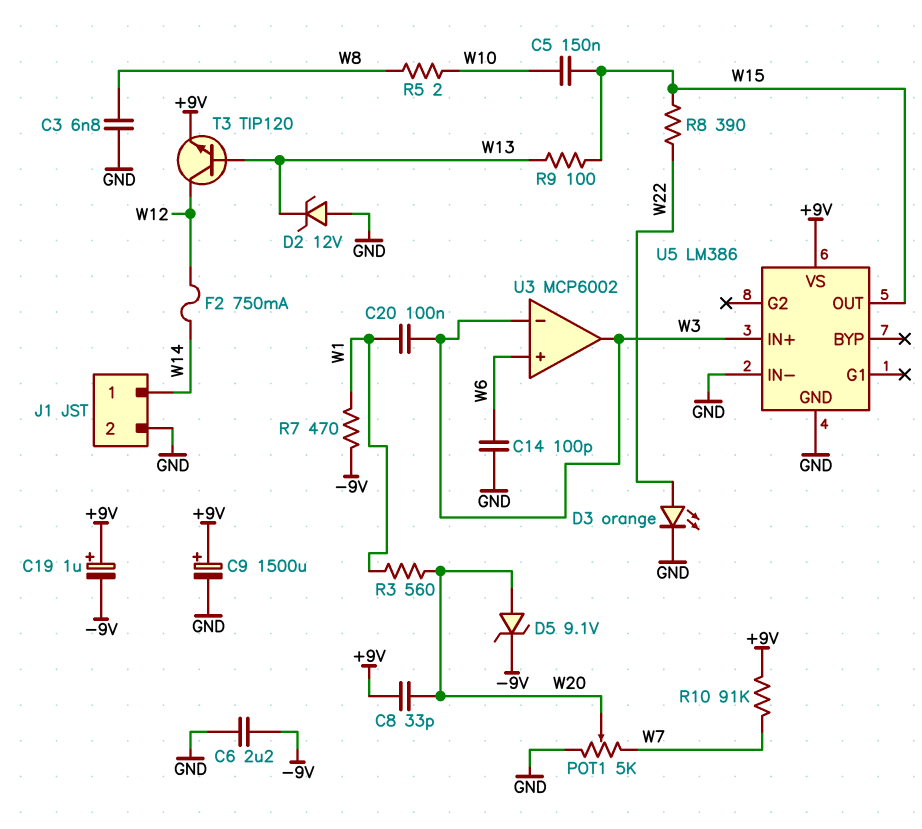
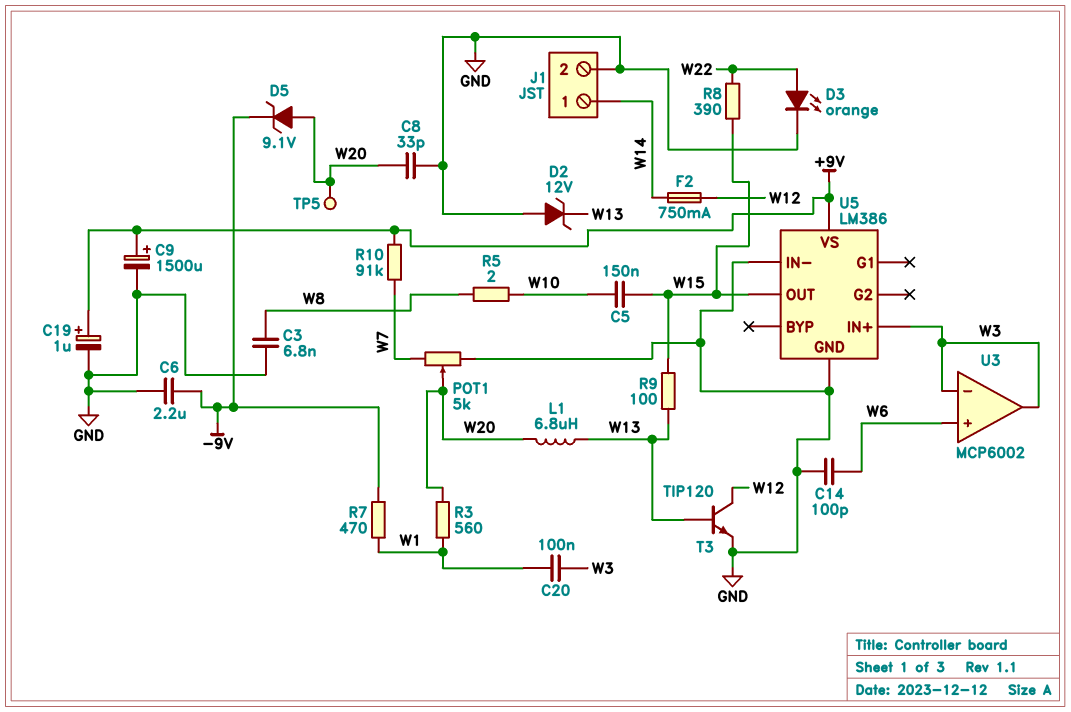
C8: 33pF (+9V, W20) -> 33pF (GND, W20)
C19: 1uF (plus +9V, minus -9V) -> 1uF (plus +9V, minus GND)
L1: none -> 6.8uH (W13, W20)
T3: NPN TIP120 (B W13, C W12, E +9V) -> NPN TIP120 (B W13, C W12, E GND)
TP5: none -> test point (W20)

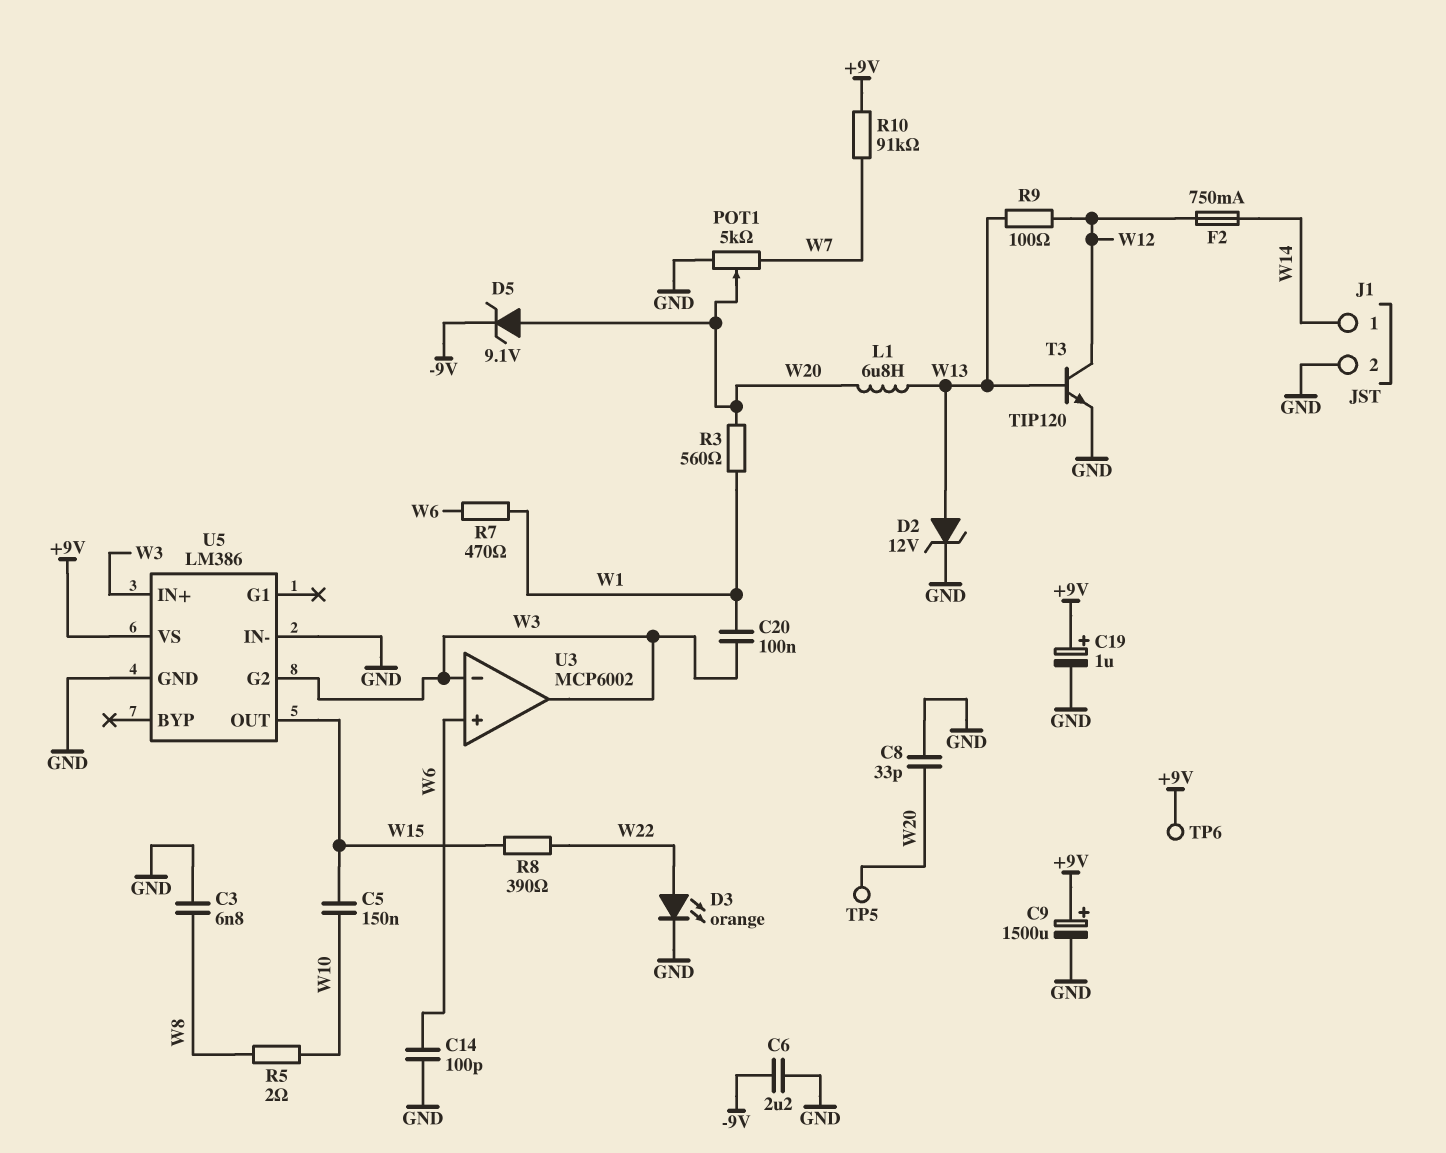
D2: zener 12V (A GND, K W13) -> zener 12V (A W13, K GND)
R7: 470 (-9V, W1) -> 470 (W1, W6)
R9: 100 (W13, W15) -> 100 (W12, W13)
TP6: none -> test point (+9V)
U5 pin G2: none -> W3

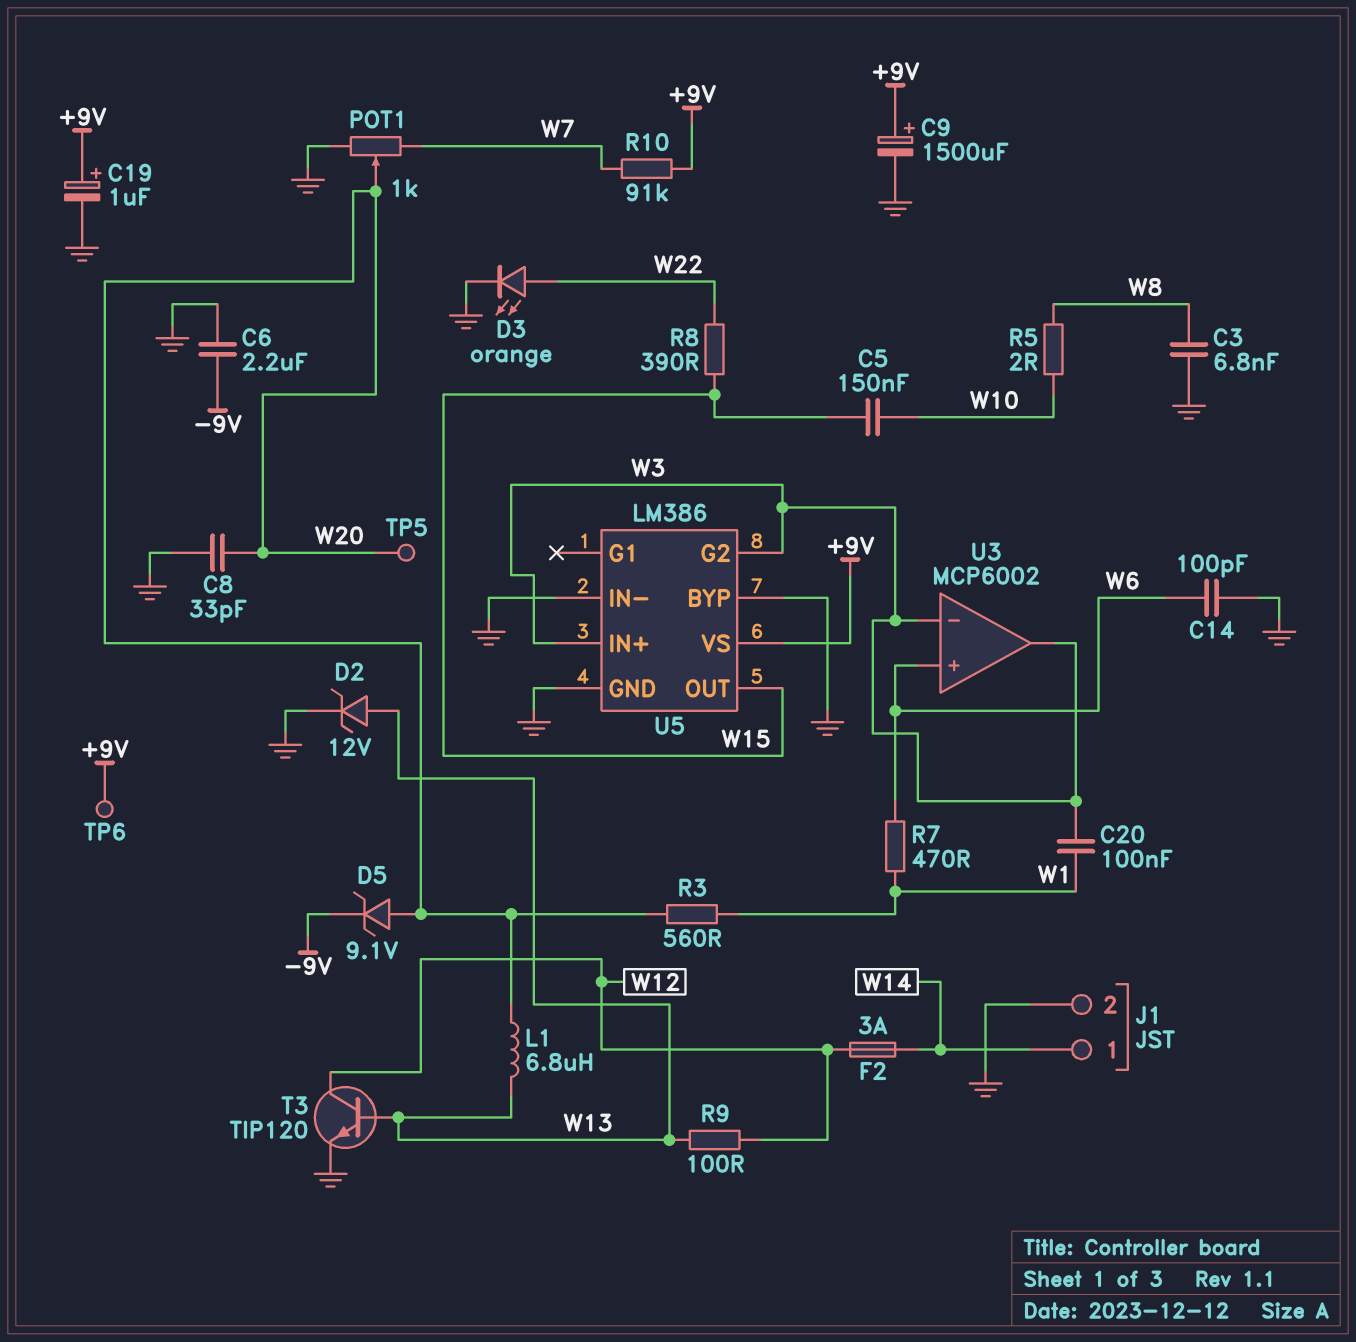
F2: 750mA (W12, W14) -> 3A (W12, W14)
POT1: 5k (GND, W7, wiper W20) -> 1k (GND, W7, wiper W20)
U5 pin BYP: none -> GND

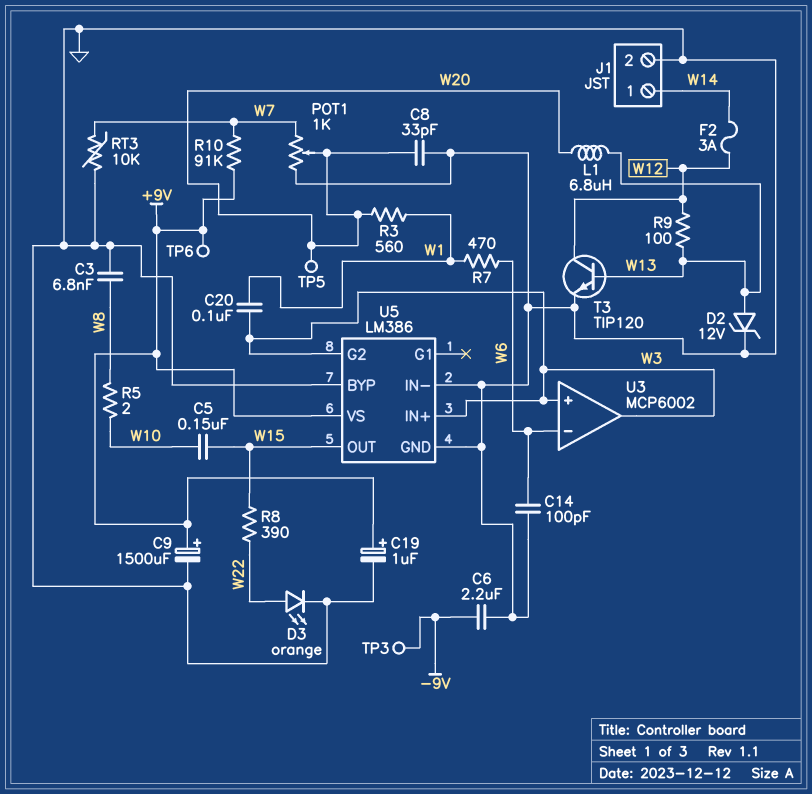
D5: zener 9.1V (A W20, K -9V) -> none
RT3: none -> 10k (GND, W7)
TP3: none -> test point (-9V)
U3 pin in+: W6 -> W3
U3 pin in-: W3 -> W6

